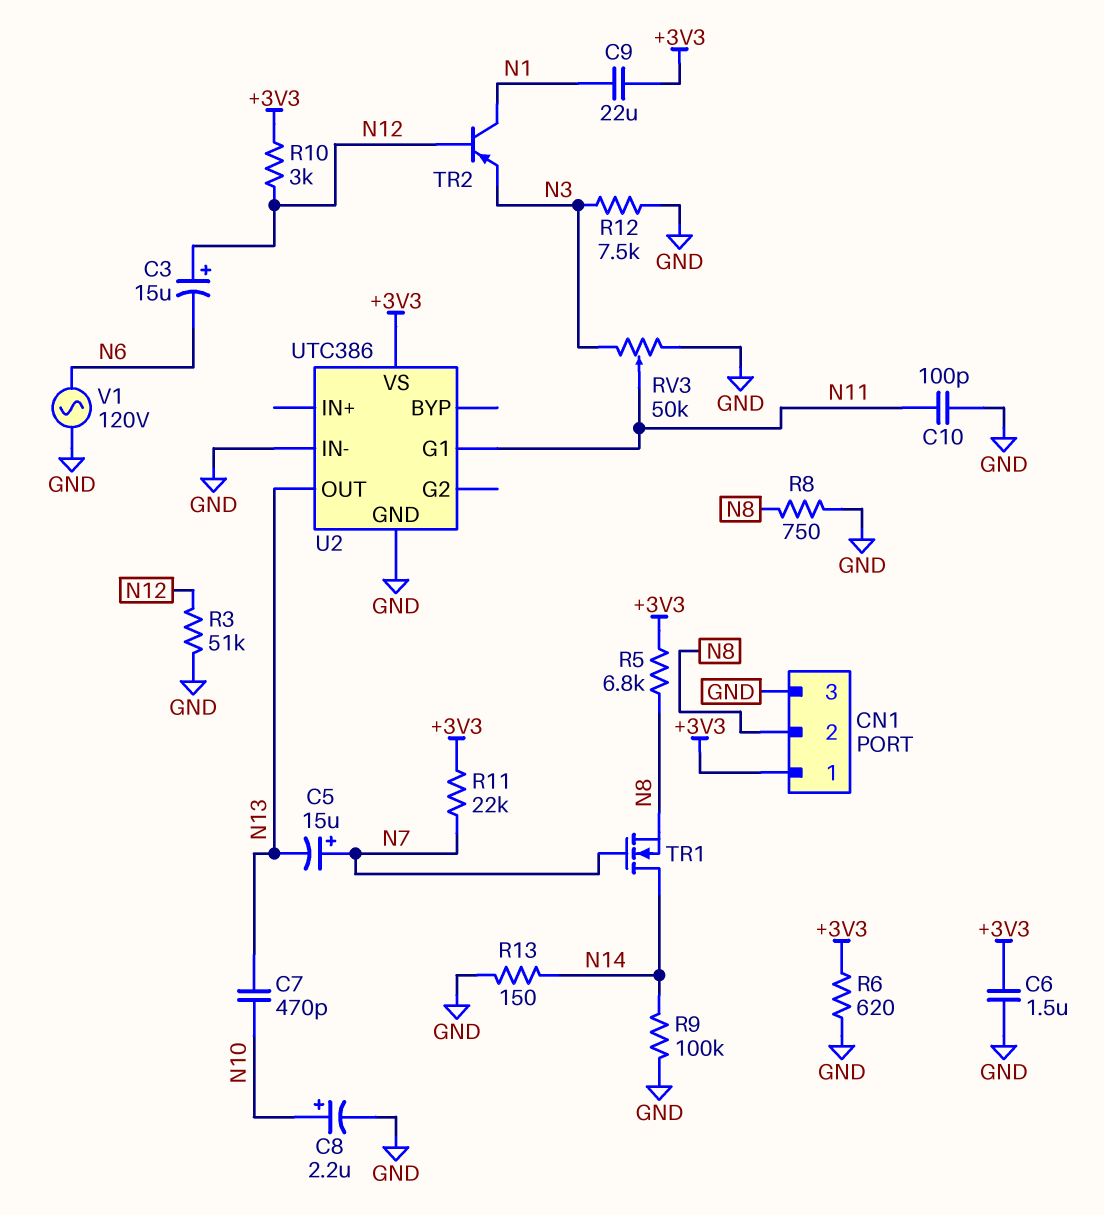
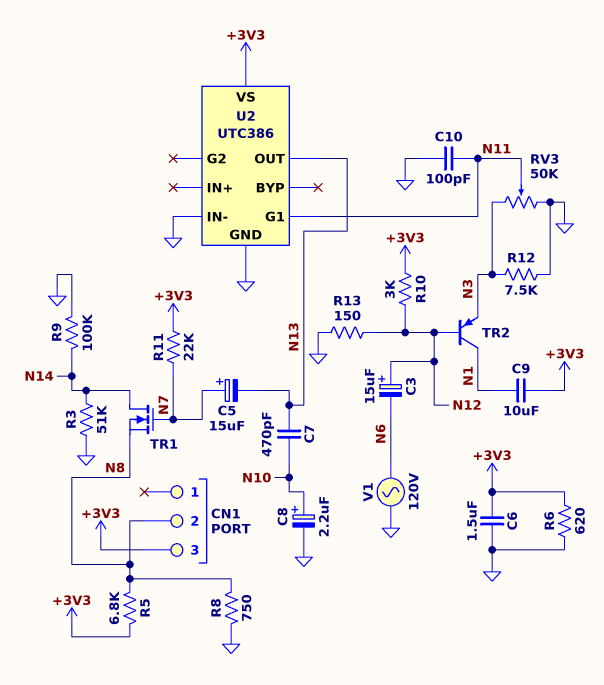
C9: 22uF (+3V3, N1) -> 10uF (+3V3, N1)
CN1 pin 1: +3V3 -> none
CN1 pin 3: GND -> +3V3
R3: 51k (GND, N12) -> 51k (GND, N14)
R13: 150 (GND, N14) -> 150 (GND, N12)

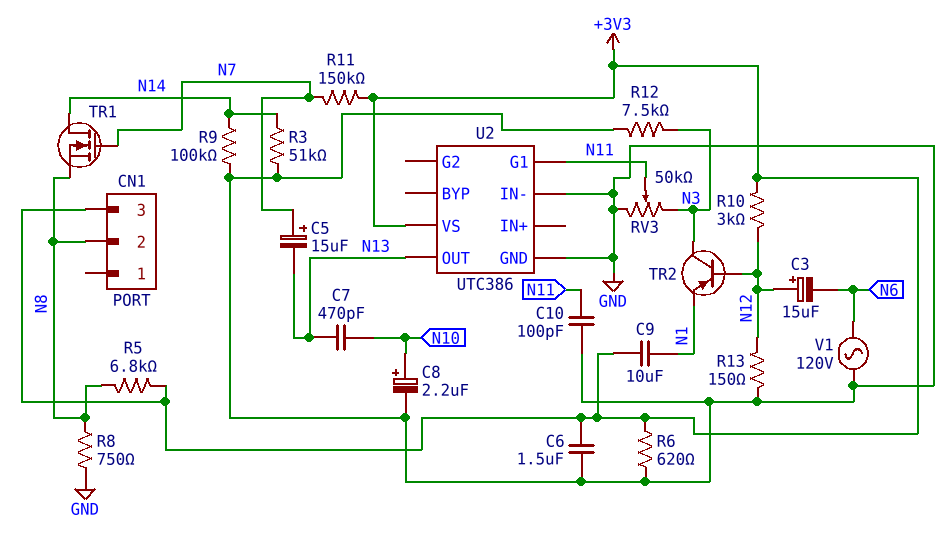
R11: 22k (+3V3, N7) -> 150k (+3V3, N7)
TR2: PNP (B N12, C N1, E N3) -> PNP (B N12, C N3, E N1)

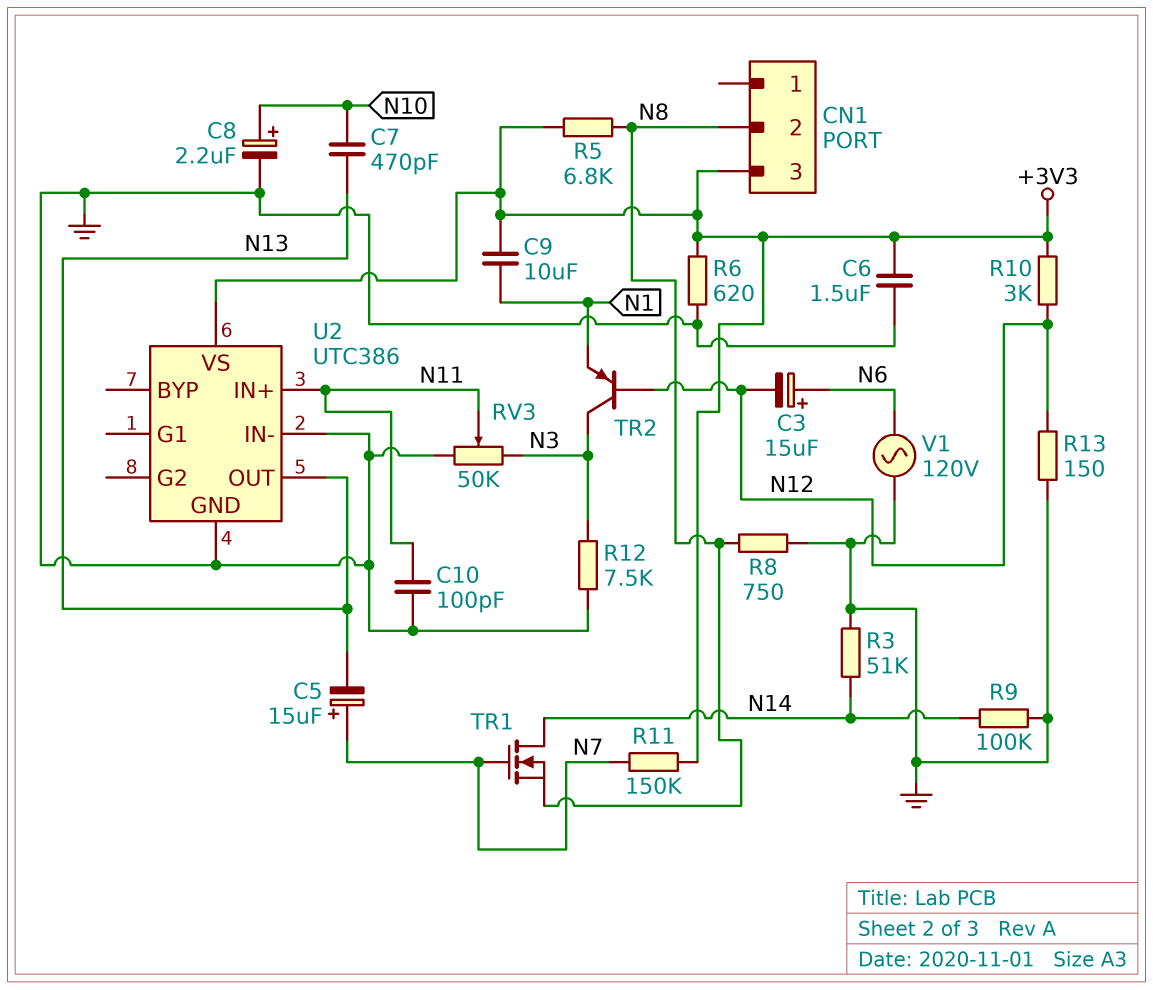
C3: 15uF (plus N12, minus N6) -> 15uF (plus N6, minus N12)
U2 pin G1: N11 -> none
U2 pin IN+: none -> N11

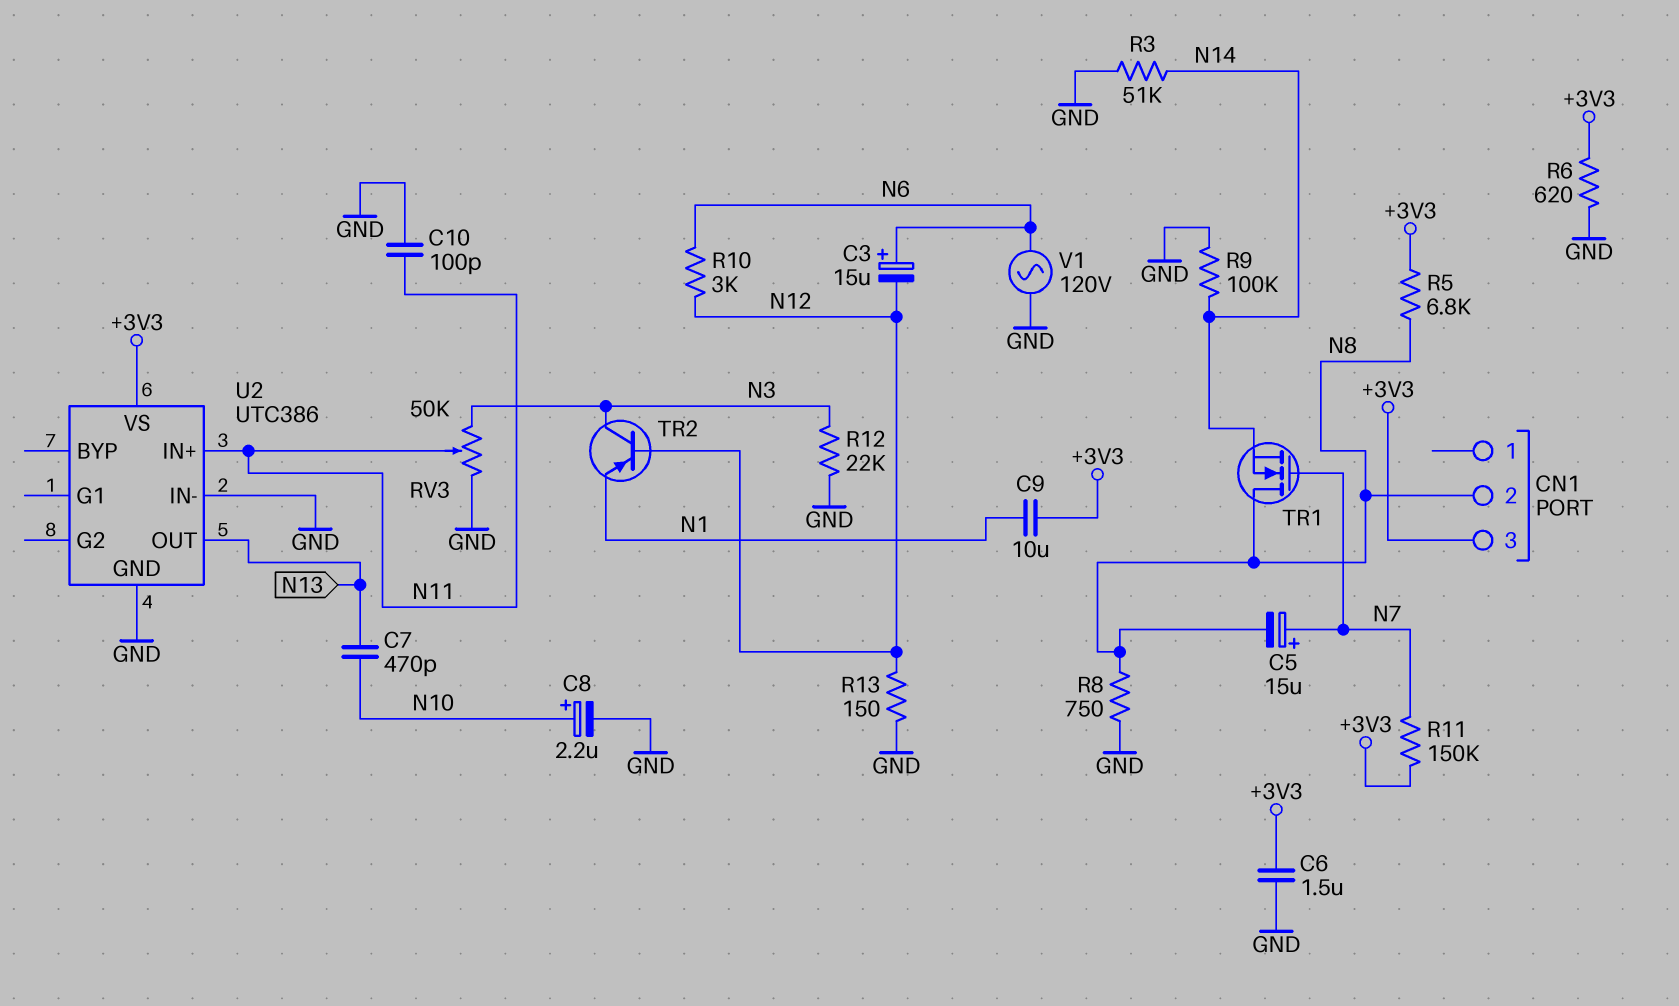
C5: 15uF (plus N7, minus N13) -> 15uF (plus N7, minus N8)
R10: 3k (+3V3, N12) -> 3k (N6, N12)
R12: 7.5k (GND, N3) -> 22k (GND, N3)
TR1: NMOS (G N7, D N14, S N8) -> NMOS (G N7, D N8, S N14)

